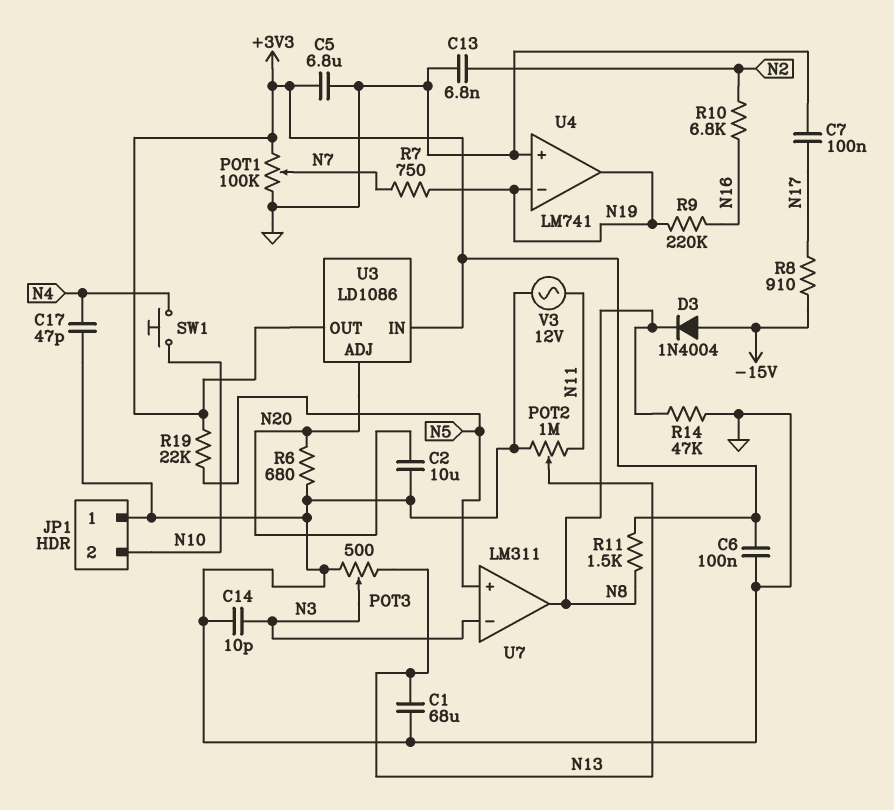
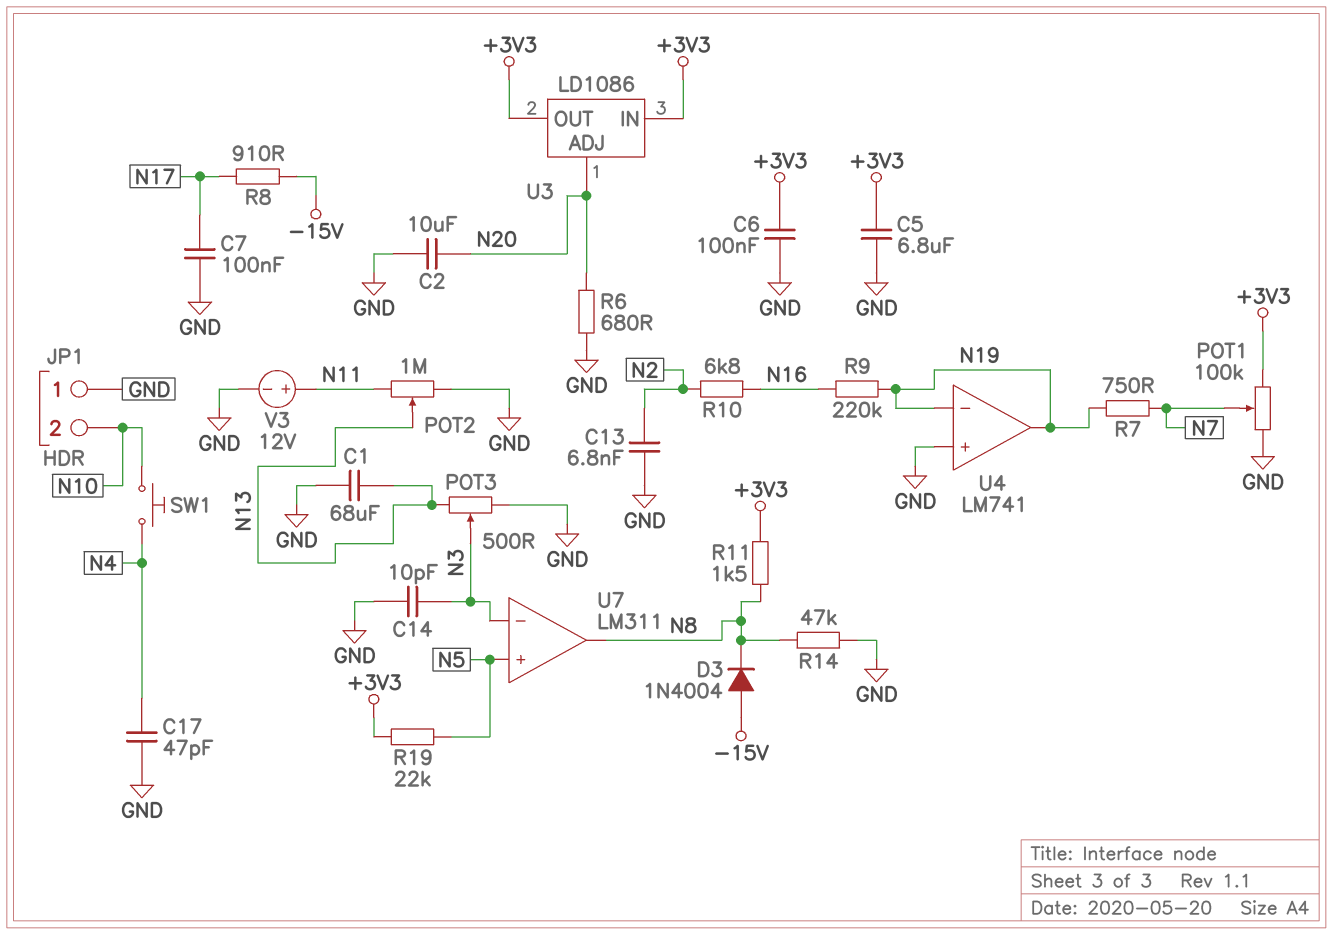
V3: AC 12V (GND, N11) -> 12V (plus N11, minus GND)

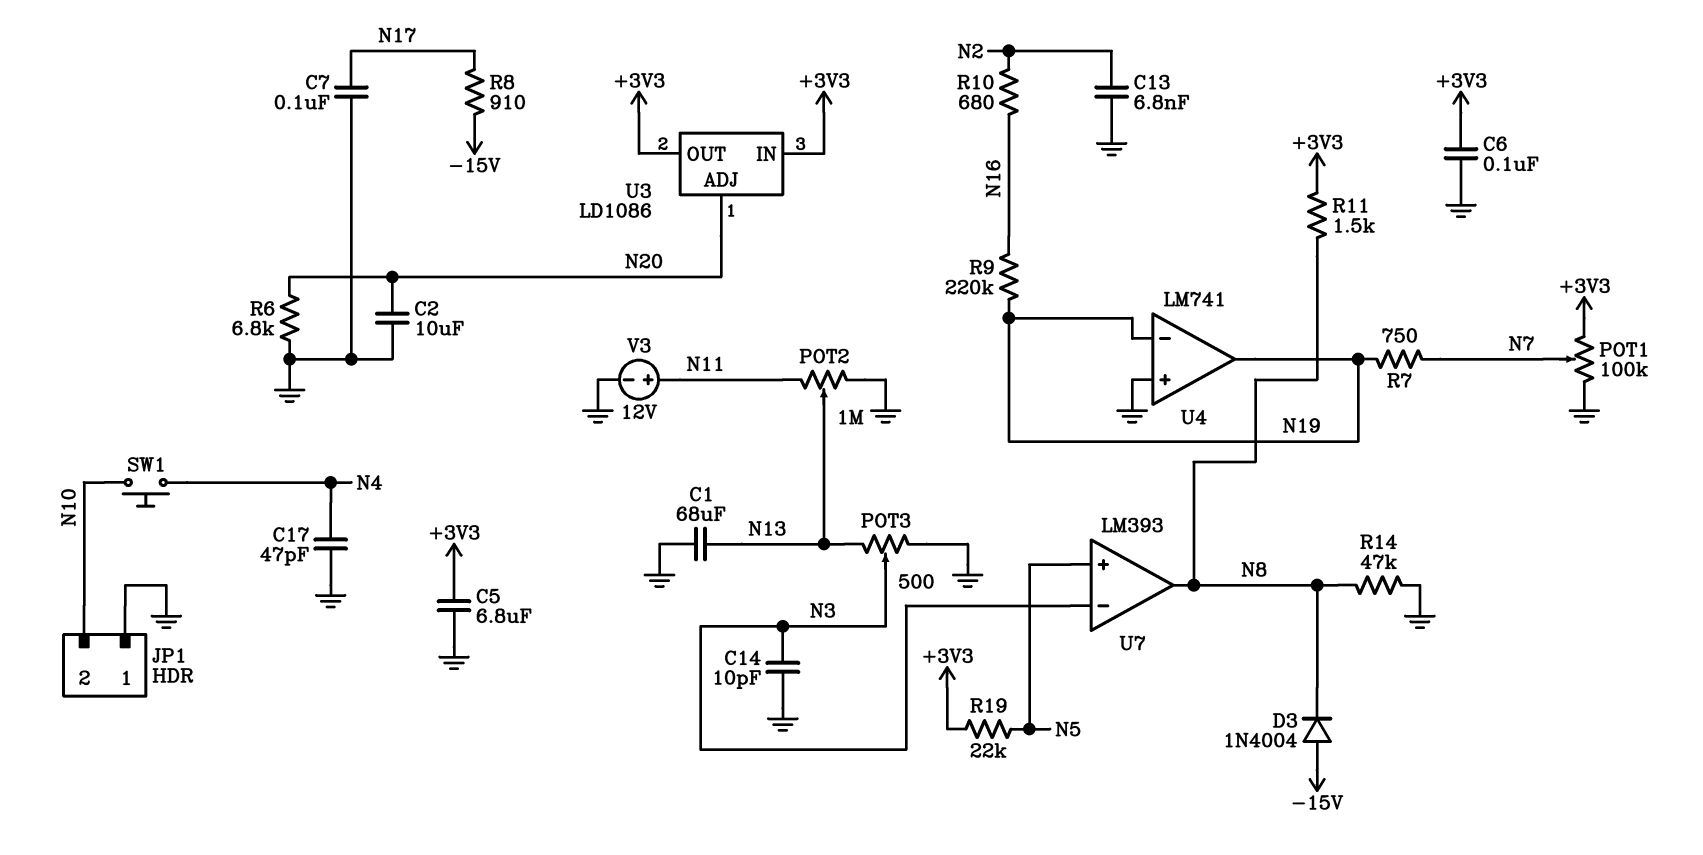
R6: 680 (GND, N20) -> 6.8k (GND, N20)
R10: 6.8k (N2, N16) -> 680 (N2, N16)
U7: LM311 -> LM393

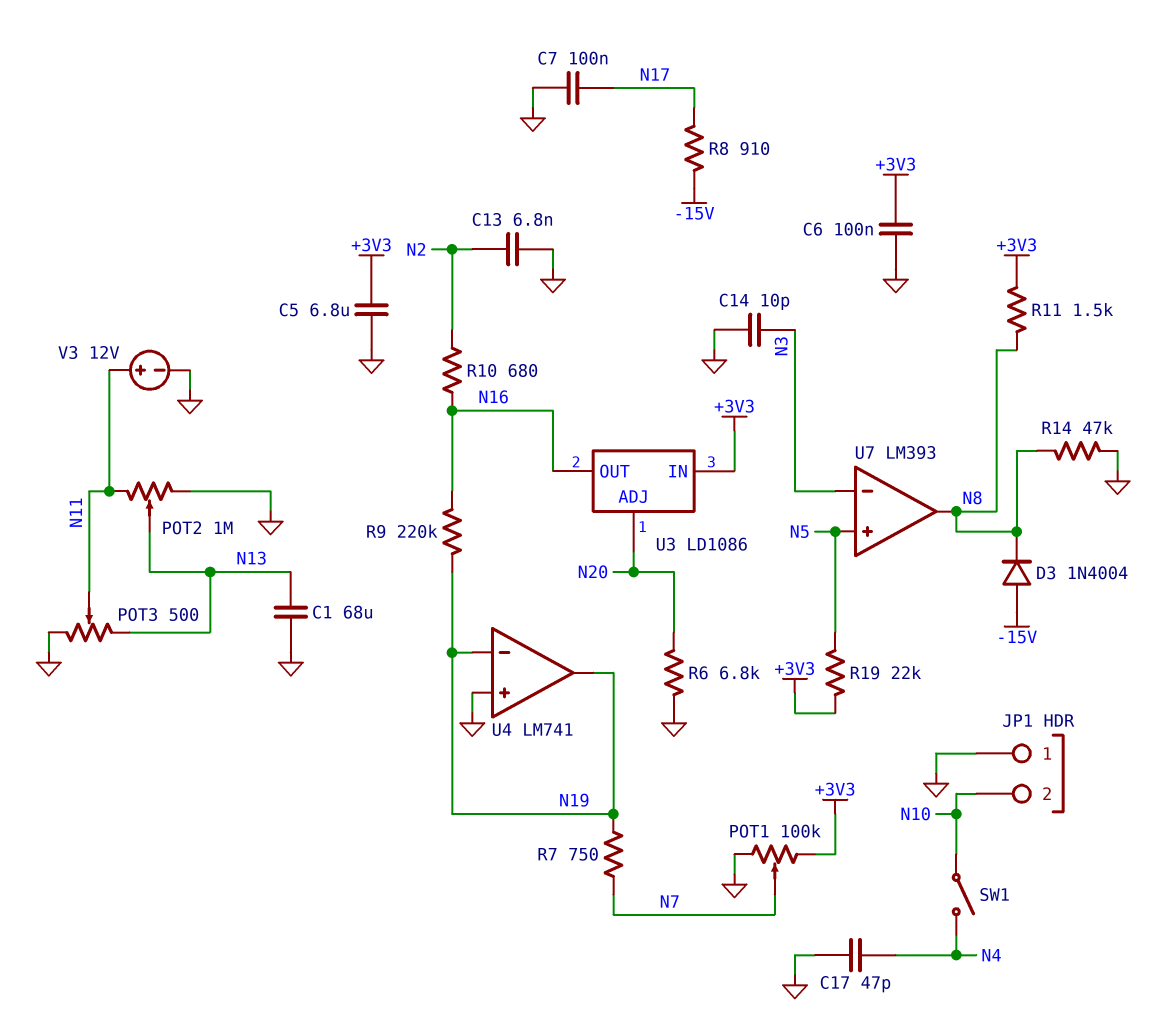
C2: 10uF (GND, N20) -> none
POT3: 500 (GND, N13, wiper N3) -> 500 (GND, N13, wiper N11)
SW1: button (N4, N10) -> switch (N4, N10)
U3 pin OUT: +3V3 -> N16

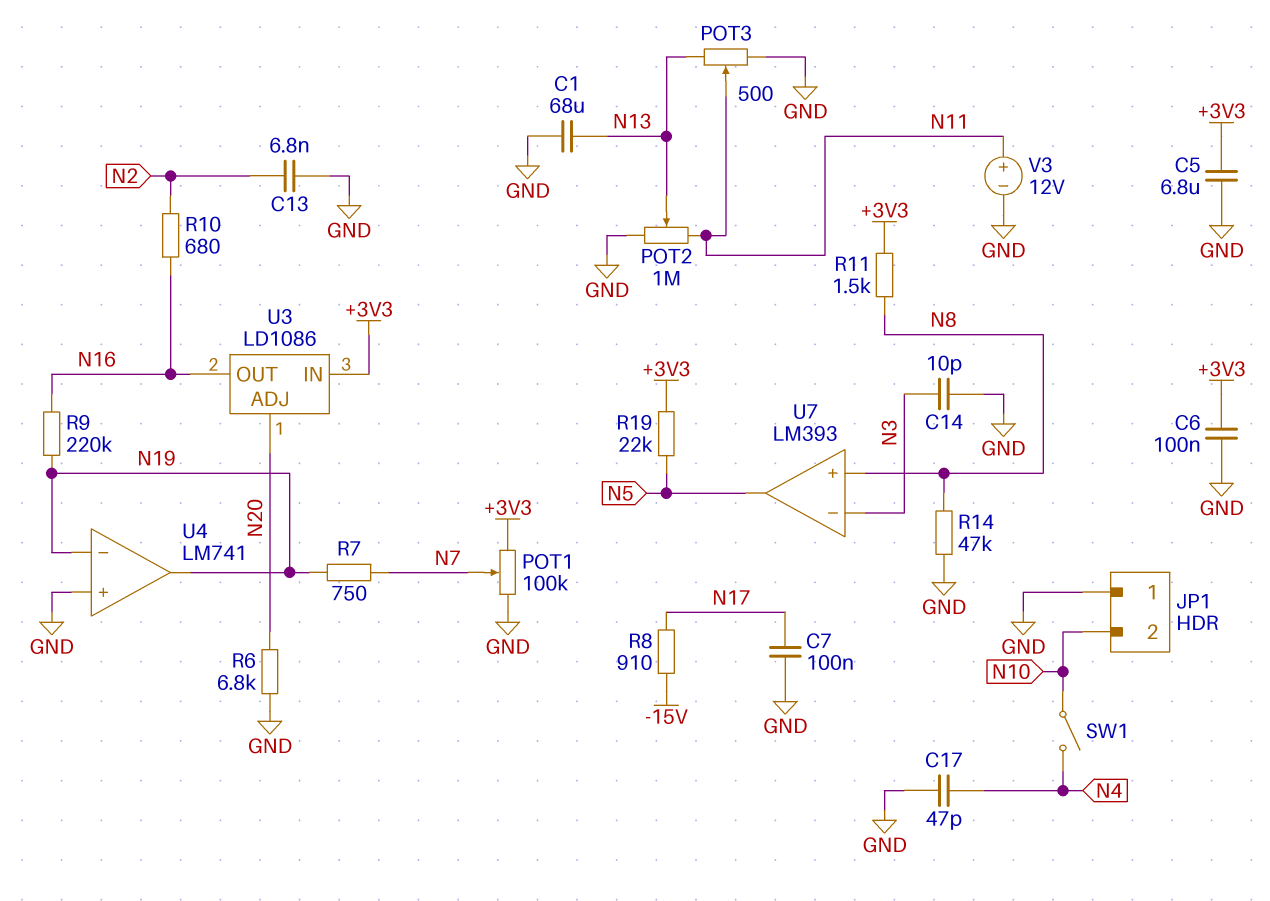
D3: diode 1N4004 (A -15V, K N8) -> none
U7 pin in+: N5 -> N8
U7 pin out: N8 -> N5

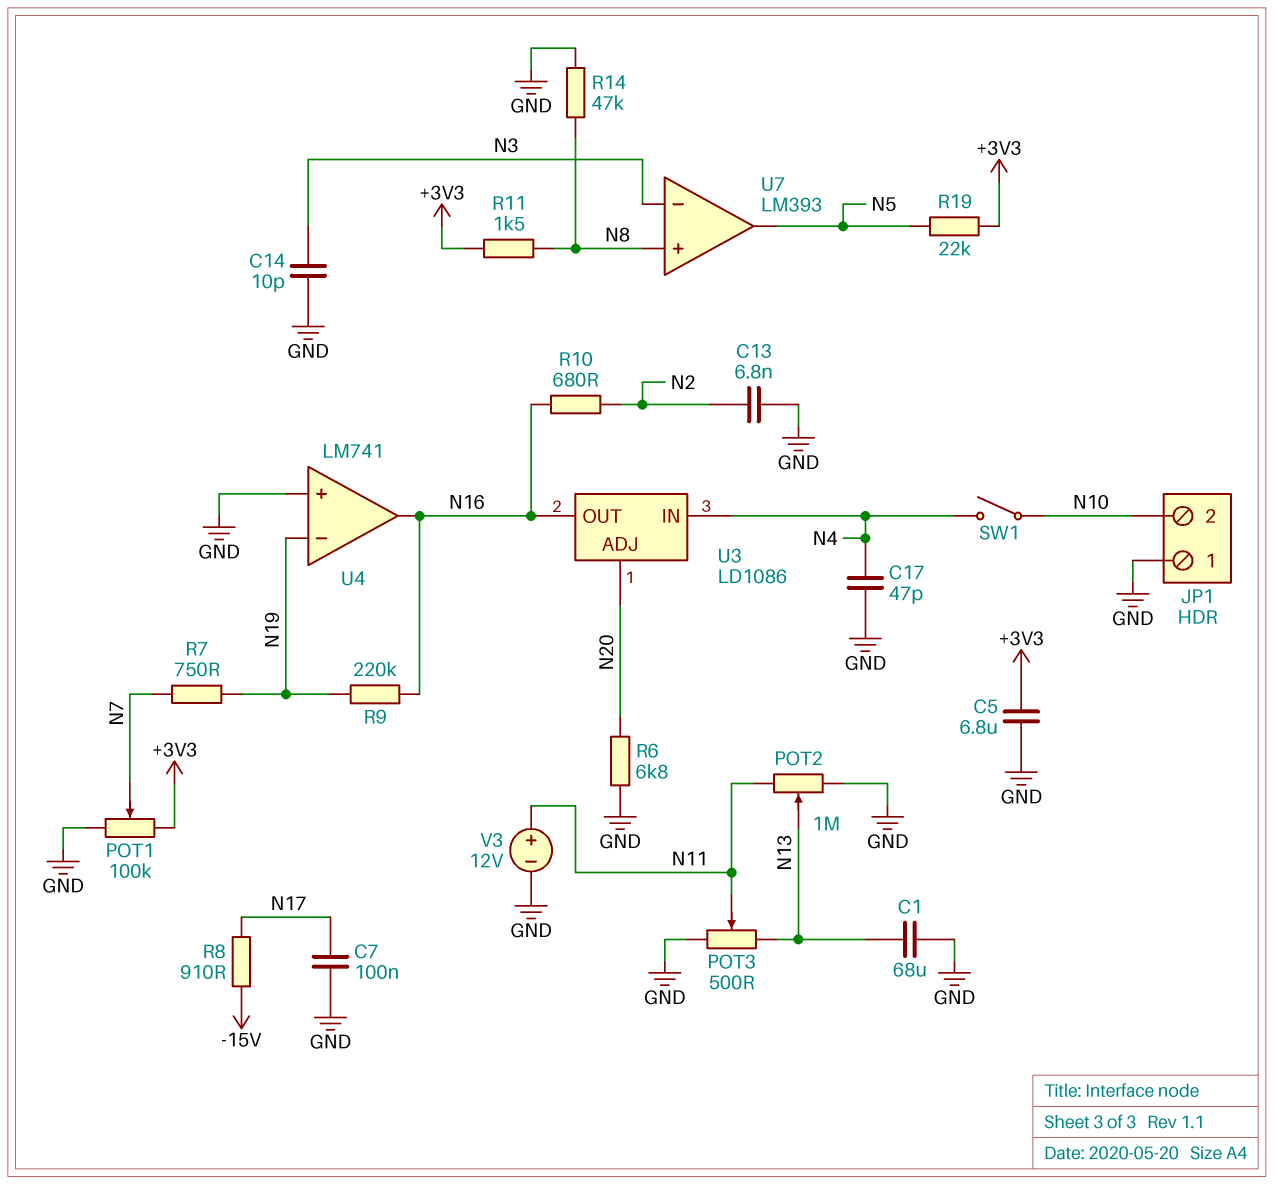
C6: 100nF (+3V3, GND) -> none
U3 pin IN: +3V3 -> N4
U4 pin out: N19 -> N16

